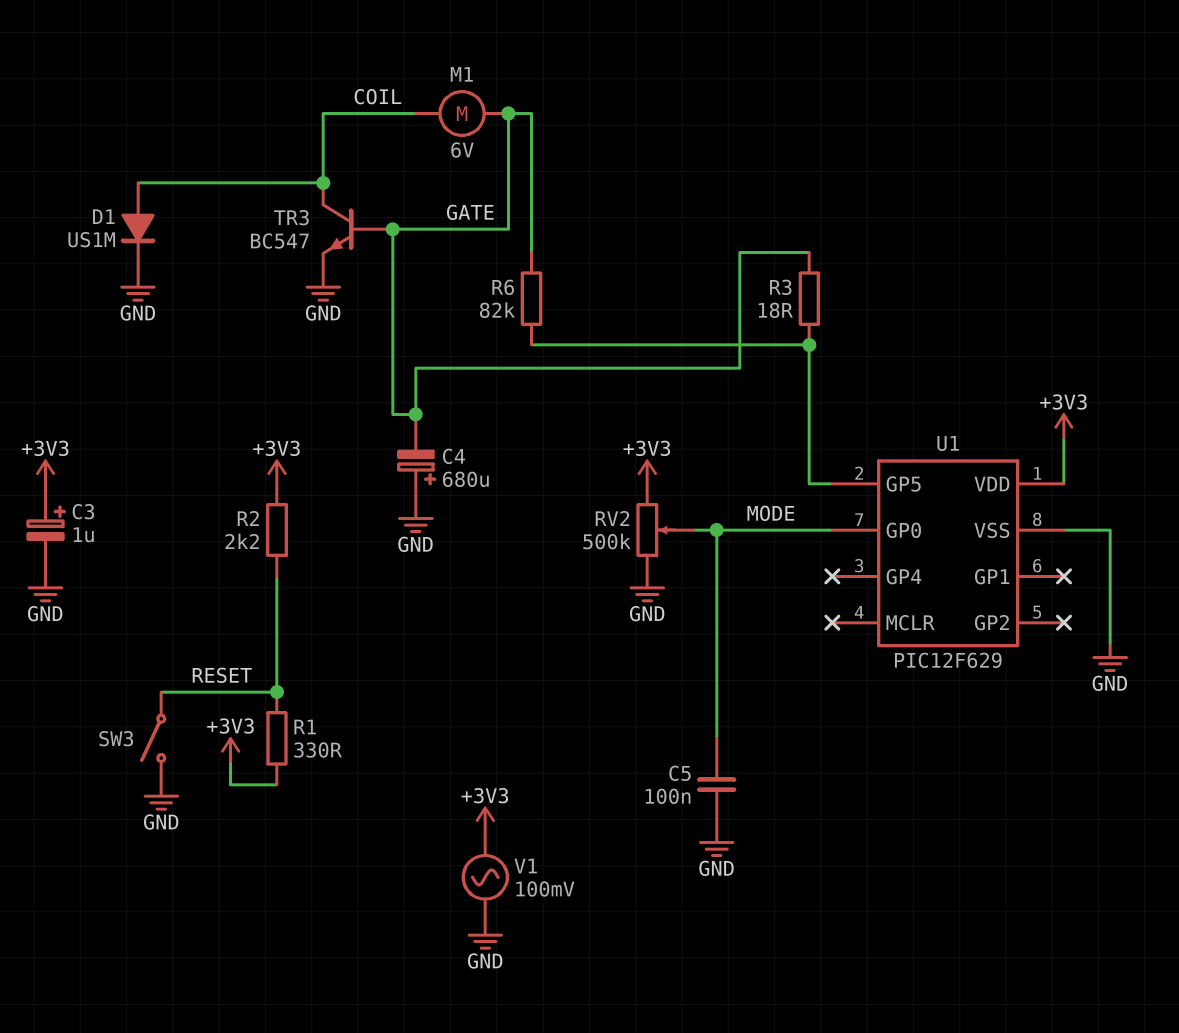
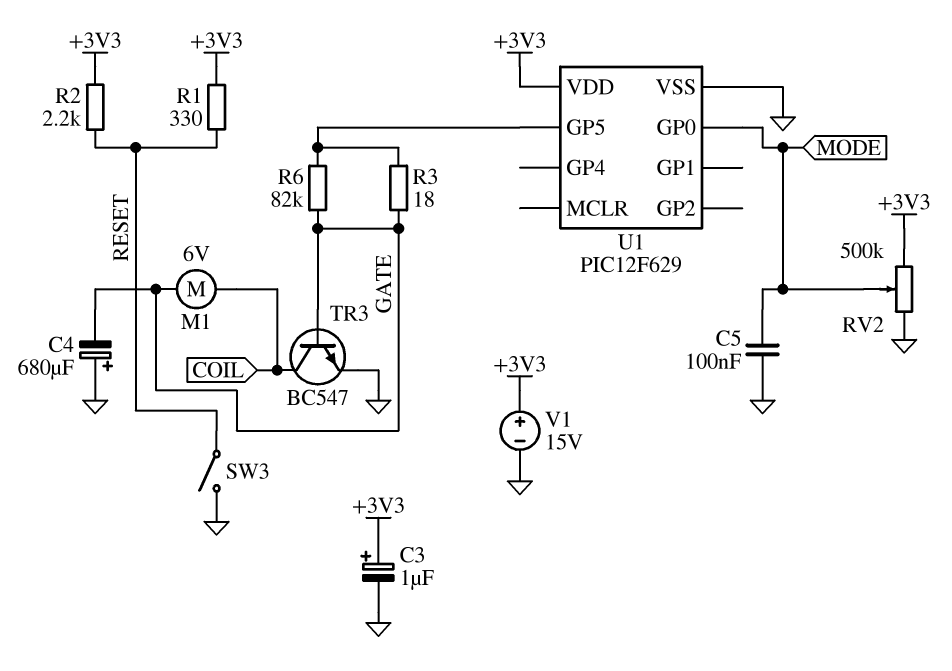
D1: diode US1M (A COIL, K GND) -> none
V1: AC 100mV (+3V3, GND) -> 15V (plus +3V3, minus GND)

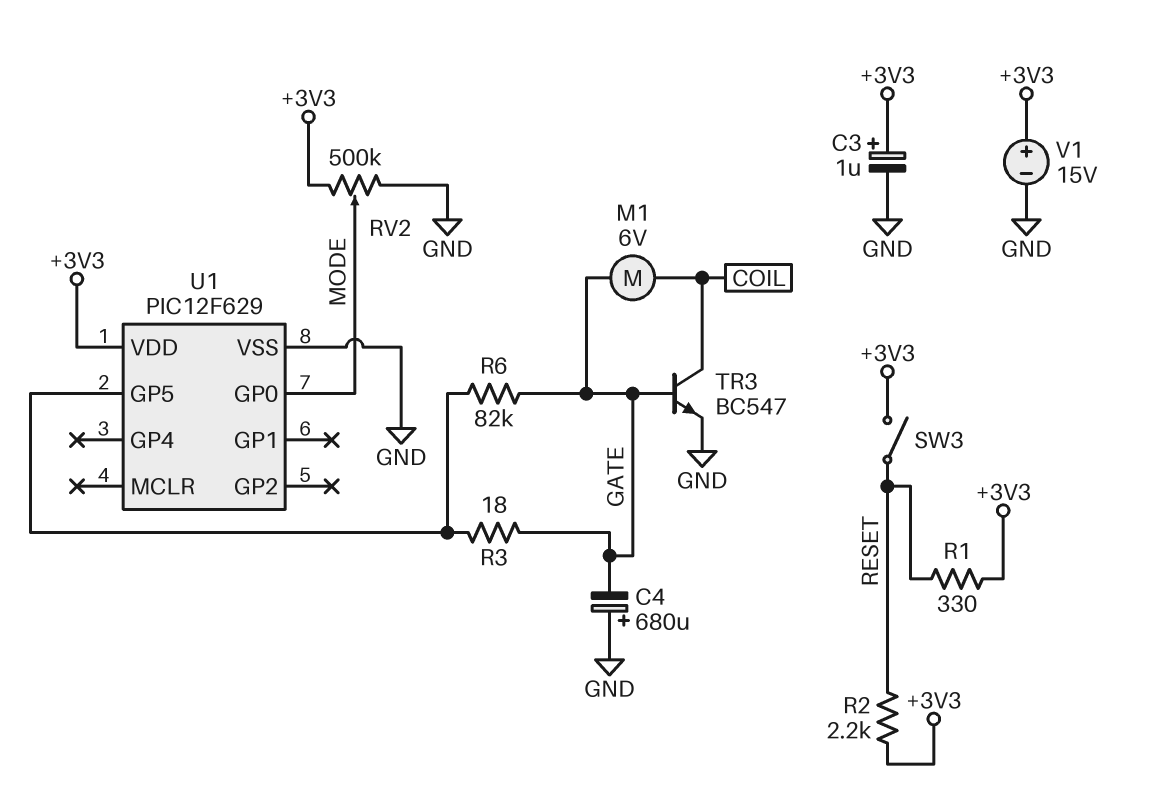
C5: 100nF (GND, MODE) -> none
SW3: switch (GND, RESET) -> switch (+3V3, RESET)

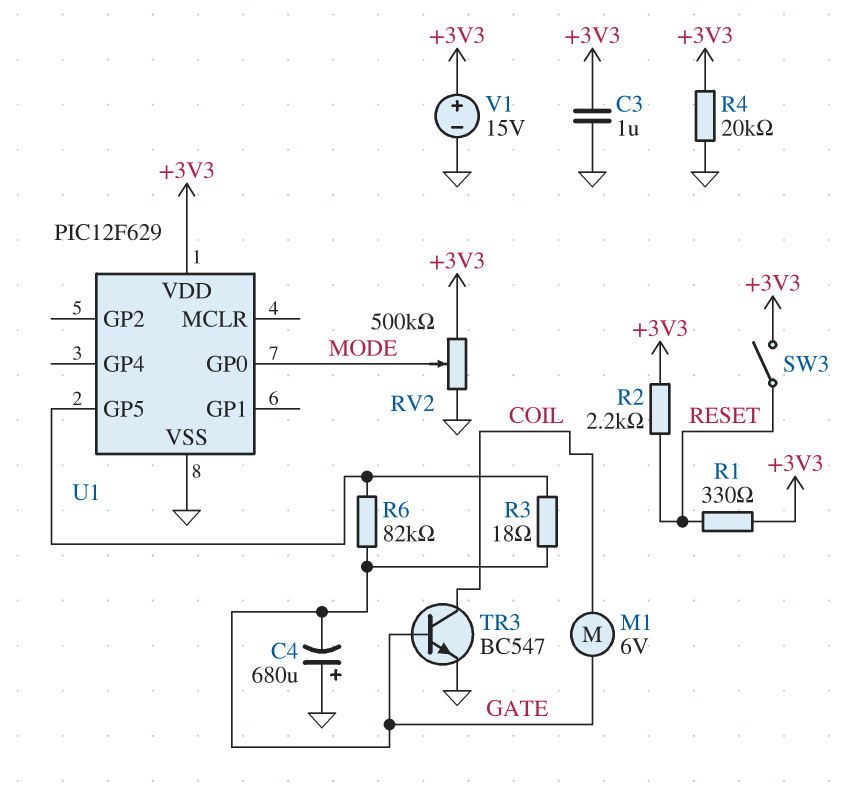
C3: 1uF (plus +3V3, minus GND) -> 1uF (+3V3, GND)
R4: none -> 20k (+3V3, GND)

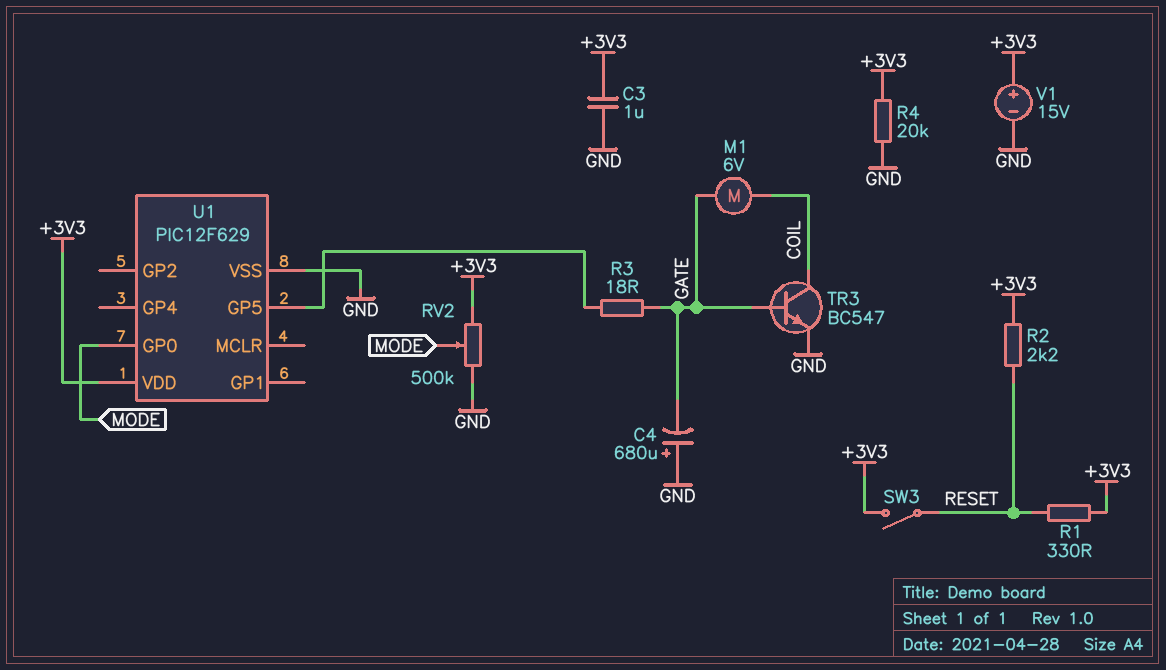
R6: 82k (GATE, U1/GP5) -> none

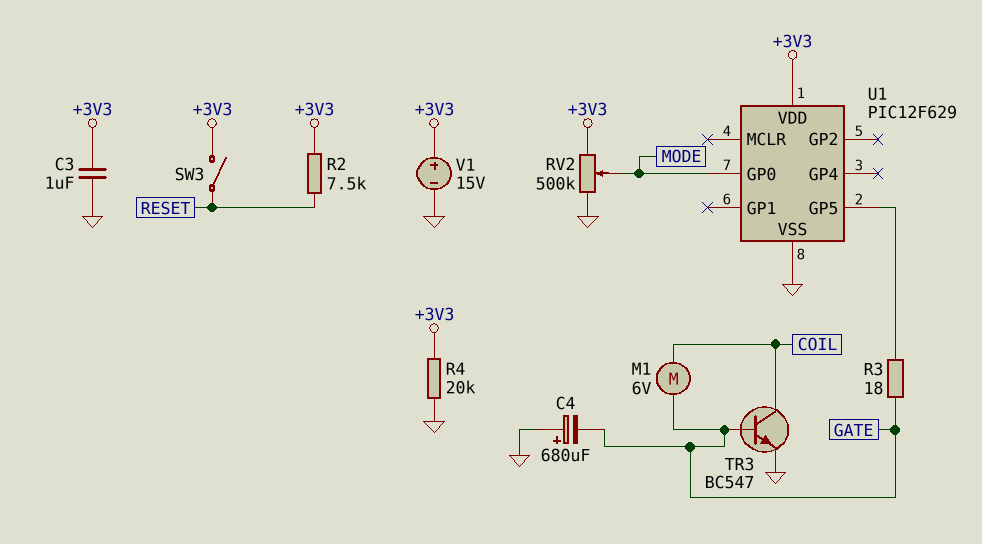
R1: 330 (+3V3, RESET) -> none
R2: 2.2k (+3V3, RESET) -> 7.5k (+3V3, RESET)

